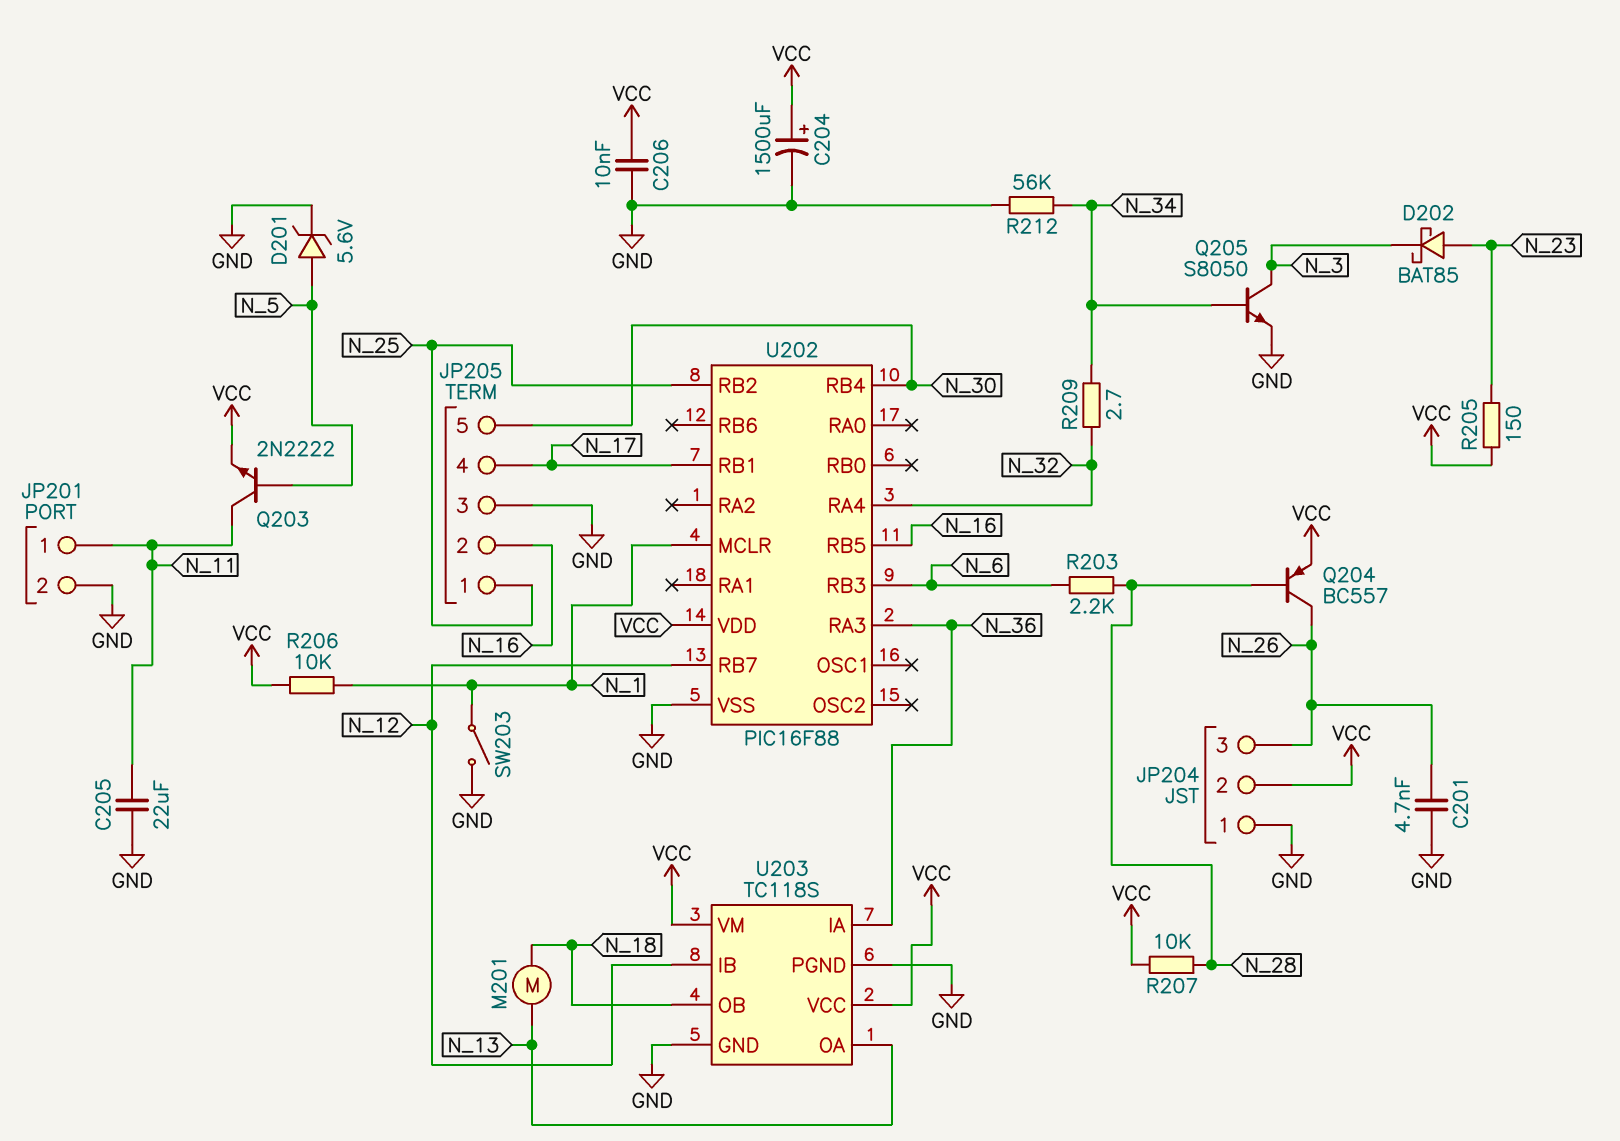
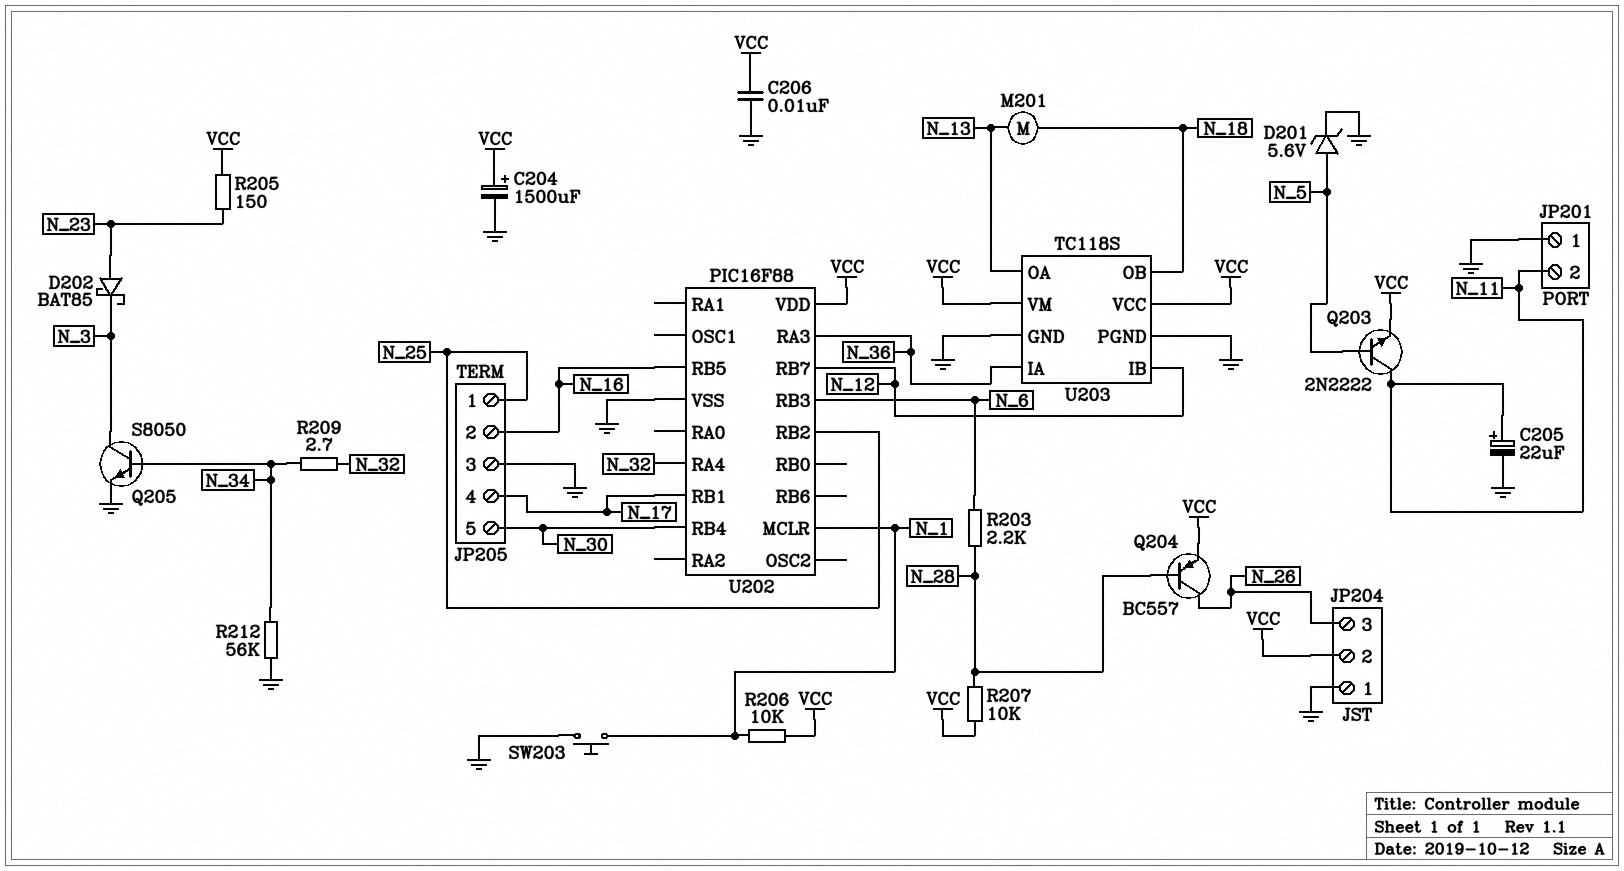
C201: 4.7nF (GND, N_26) -> none
C205: 22uF (GND, N_11) -> 22uF (plus N_11, minus GND)
JP201 pin 1: N_11 -> GND
JP201 pin 2: GND -> N_11
SW203: switch (GND, N_1) -> button (GND, N_1)

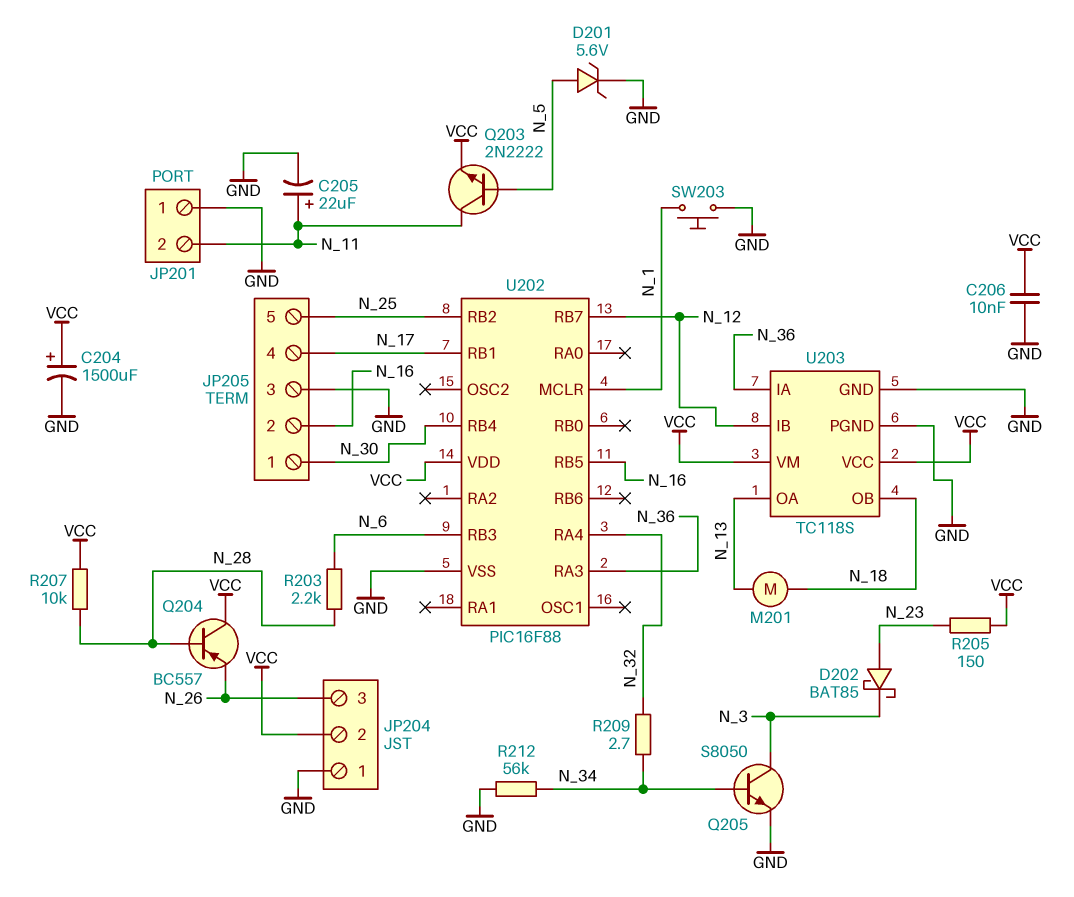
JP205 pin 1: N_25 -> N_30
JP205 pin 5: N_30 -> N_25
Q204: PNP BC557 (B N_28, C N_26, E VCC) -> PNP BC557 (B N_28, C VCC, E N_26)
R206: 10k (N_1, VCC) -> none

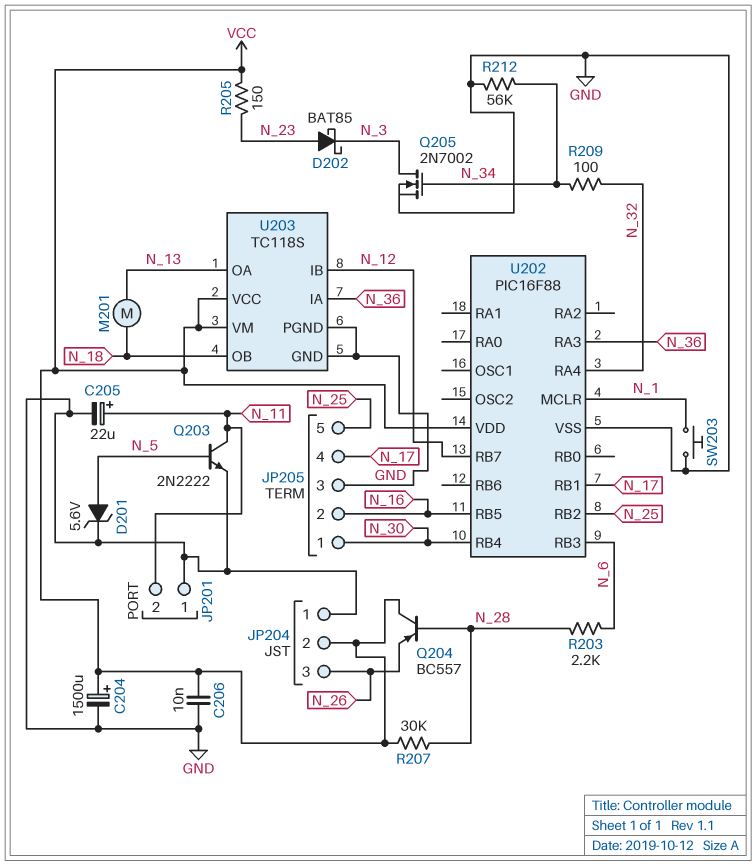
Q203: NPN 2N2222 (B N_5, C N_11, E VCC) -> NPN 2N2222 (B N_5, C N_11, E GND)
Q205: NPN S8050 (B N_34, C N_3, E GND) -> NMOS 2N7002 (G N_34, D N_3, S GND)
R207: 10k (N_28, VCC) -> 30k (N_28, VCC)
R209: 2.7 (N_32, N_34) -> 100 (N_32, N_34)

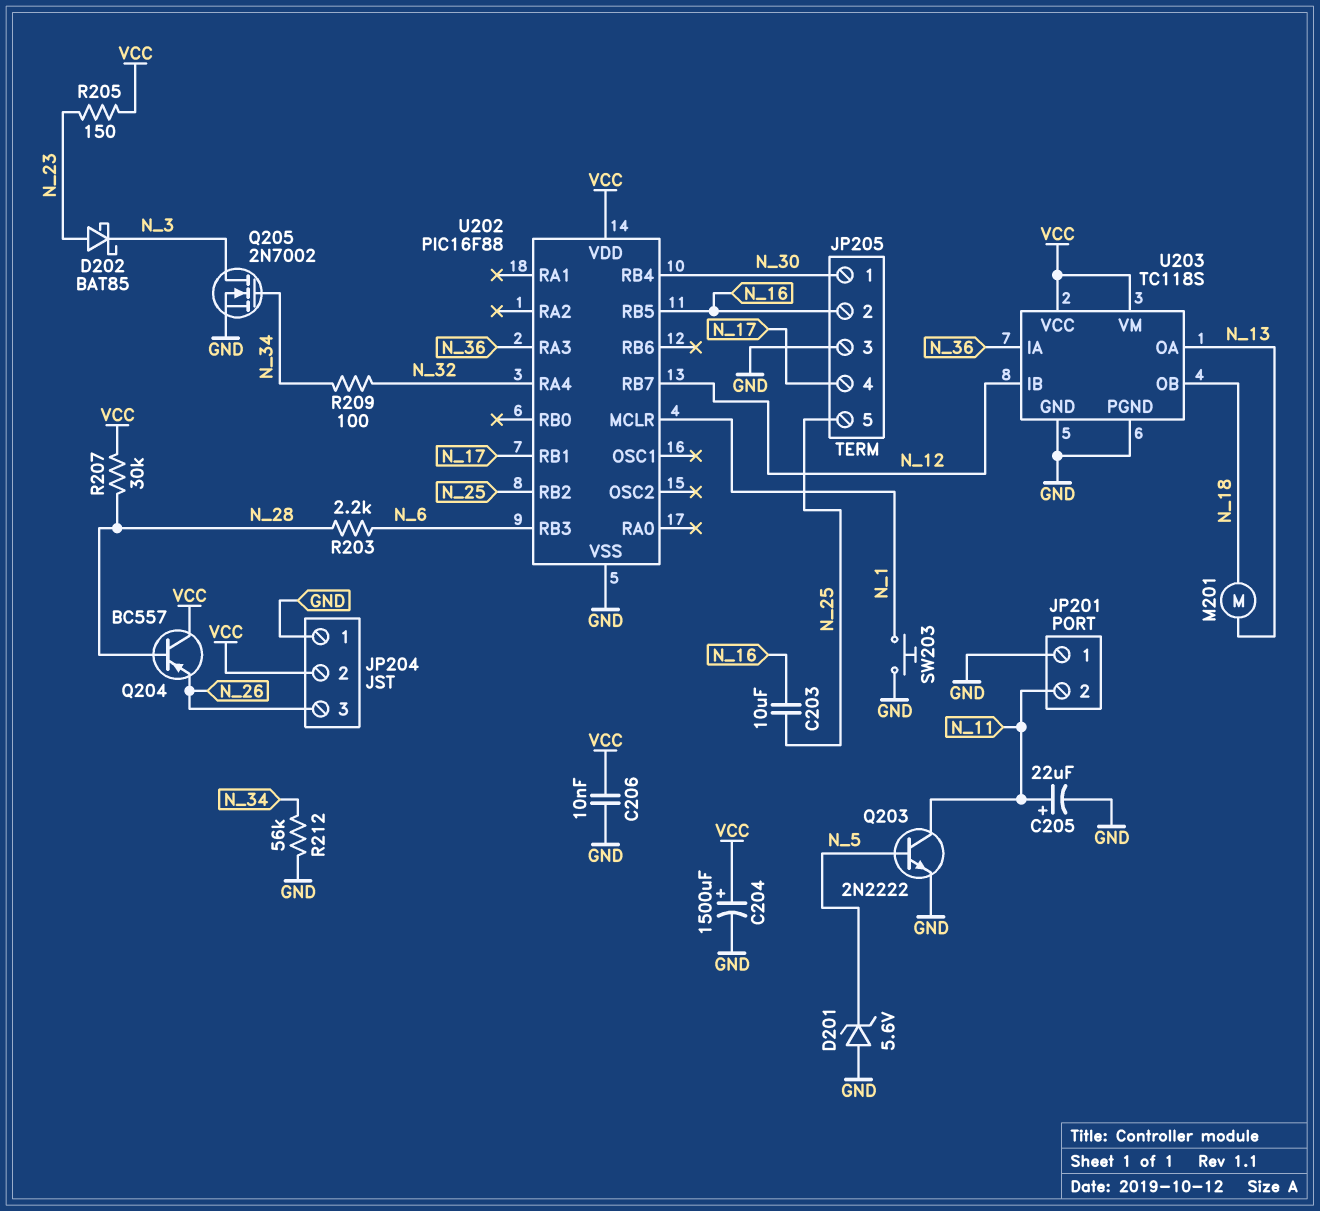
C203: none -> 10uF (N_16, N_25)
D201: zener 5.6V (A N_5, K GND) -> zener 5.6V (A GND, K N_5)

